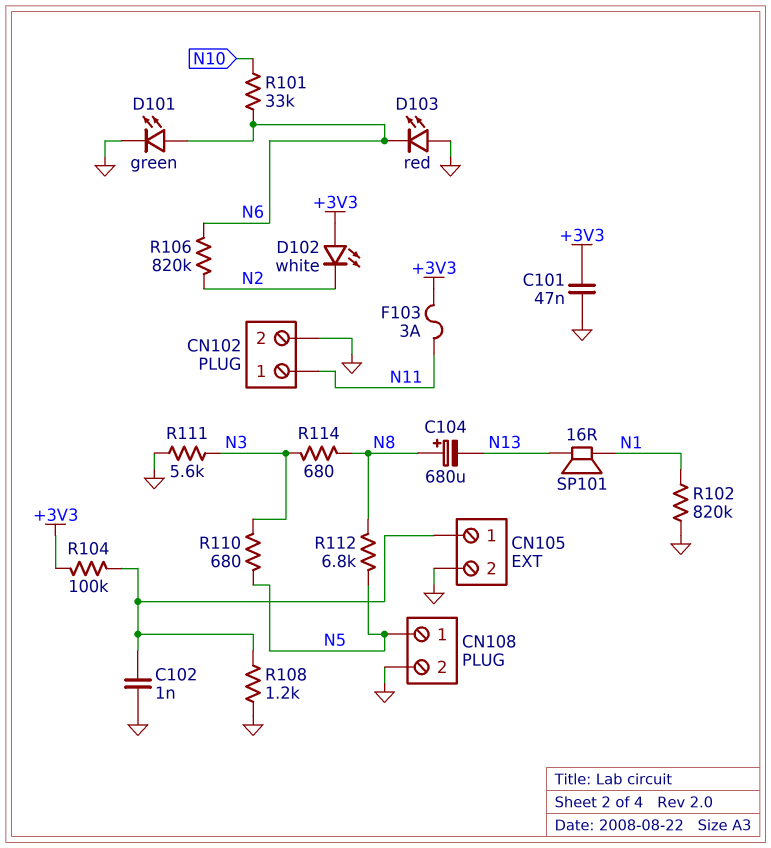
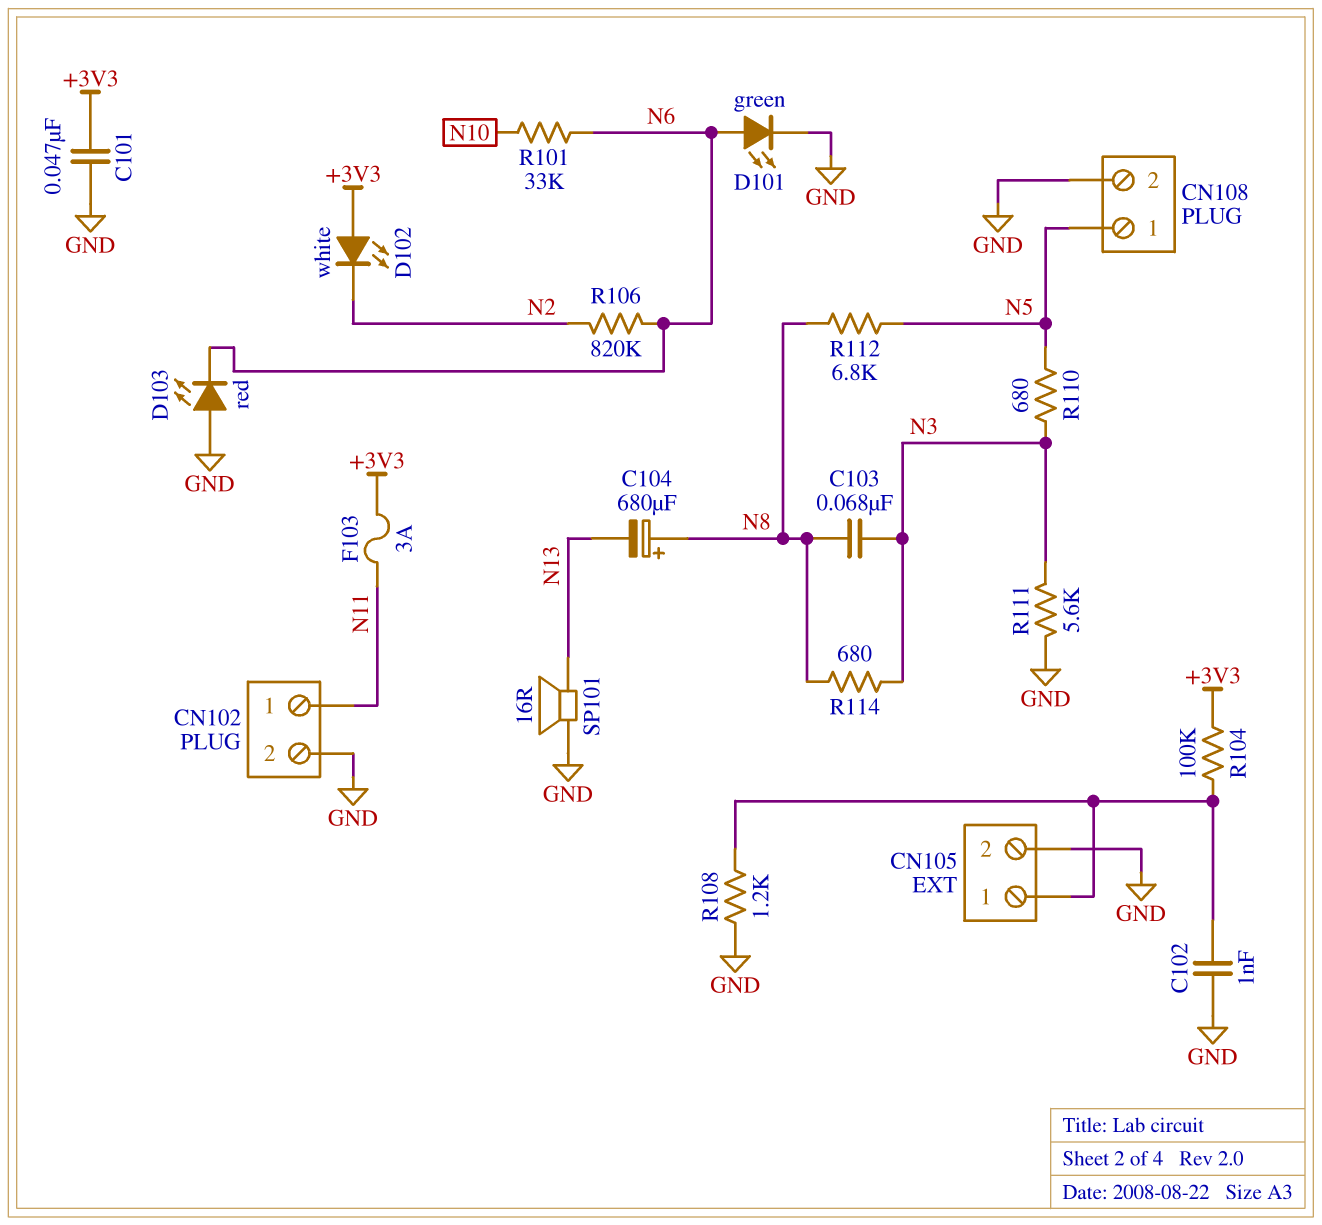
C103: none -> 68nF (N3, N8)
R102: 820k (GND, N1) -> none
SP101: speaker 16R (N1, N13) -> speaker 16R (GND, N13)

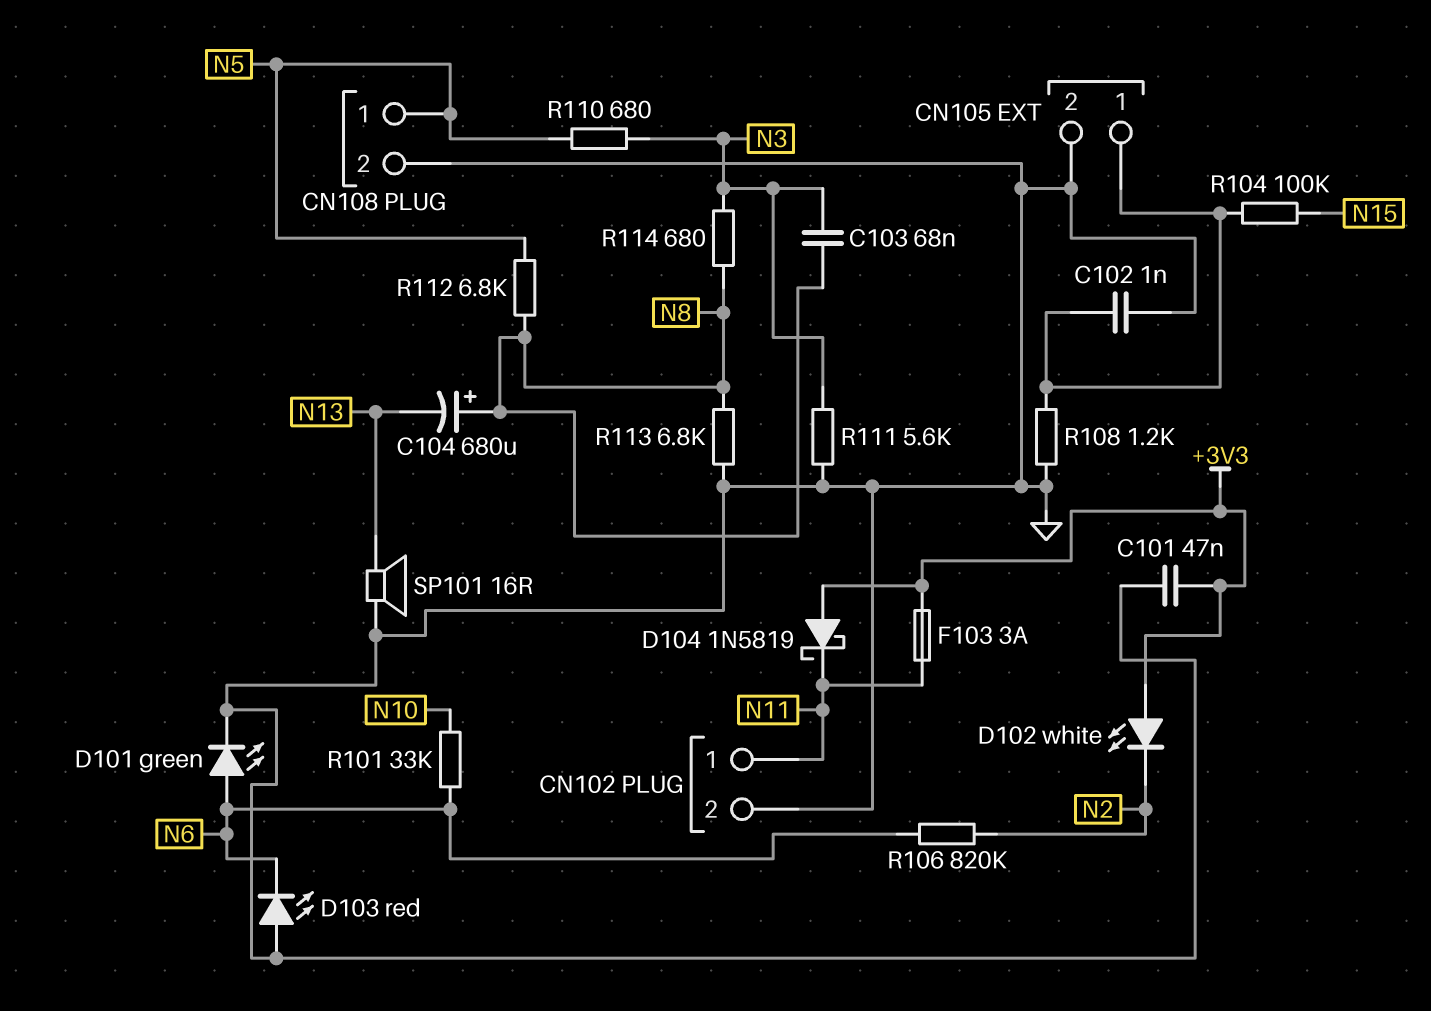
D104: none -> schottky 1N5819 (A +3V3, K N11)
R104: 100k (+3V3, CN105/1) -> 100k (CN105/1, N15)
R113: none -> 6.8k (GND, N8)

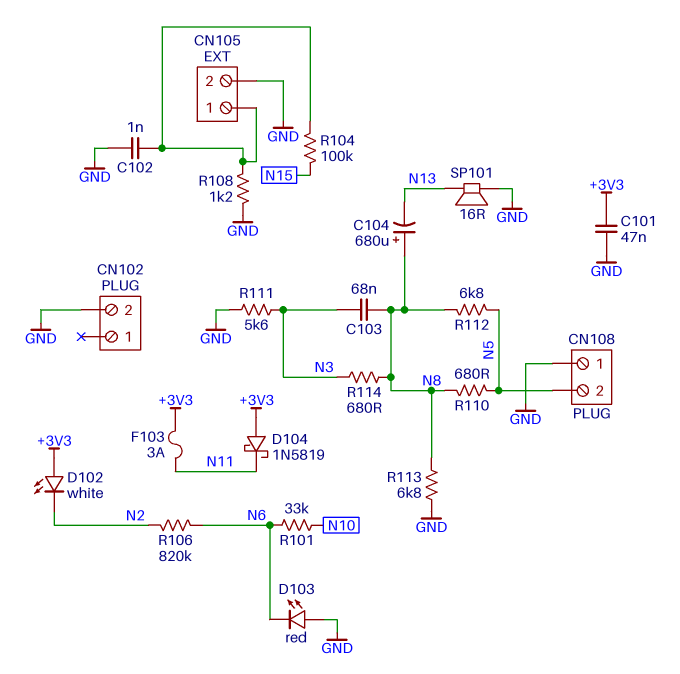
CN102 pin 1: N11 -> none
CN108 pin 1: N5 -> GND
CN108 pin 2: GND -> N5
D101: LED green (A N6, K GND) -> none
R110: 680 (N3, N5) -> 680 (N5, N8)

